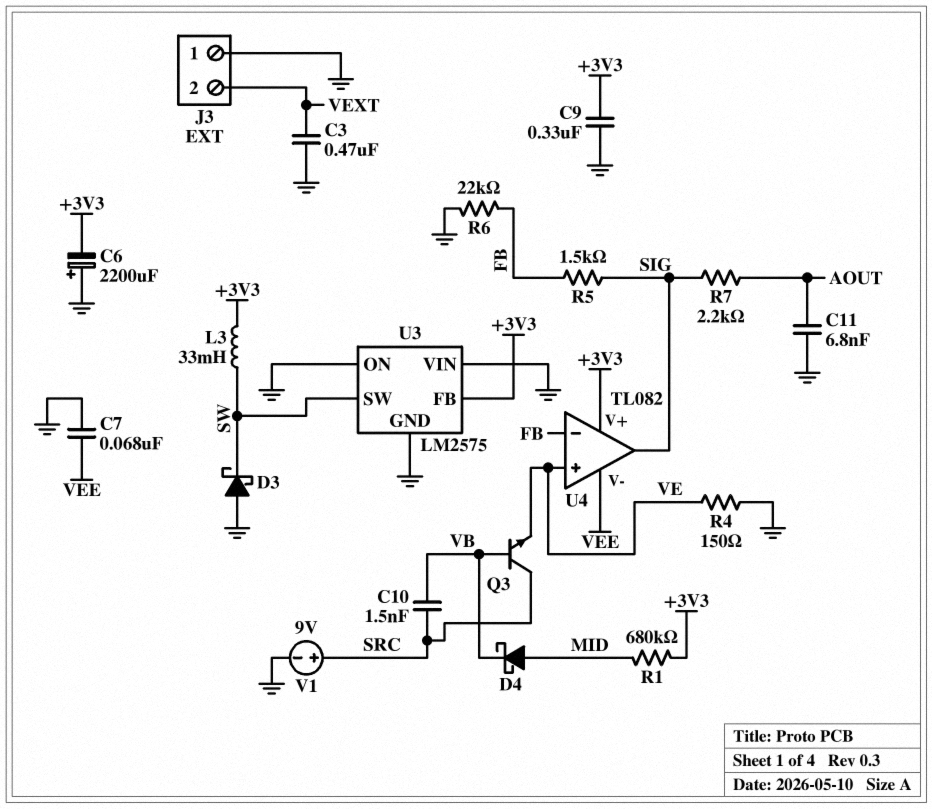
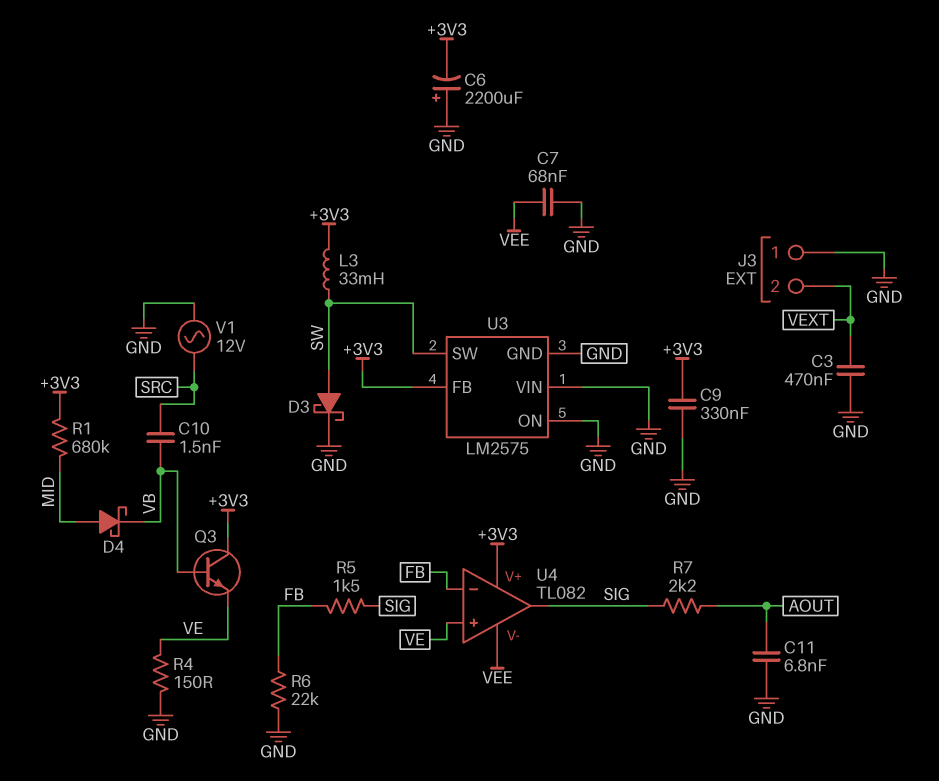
D3: schottky (A GND, K SW) -> schottky (A SW, K GND)
Q3: NPN (B VB, C SRC, E VE) -> NPN (B VB, C +3V3, E VE)
V1: 9V (plus SRC, minus GND) -> AC 12V (GND, SRC)

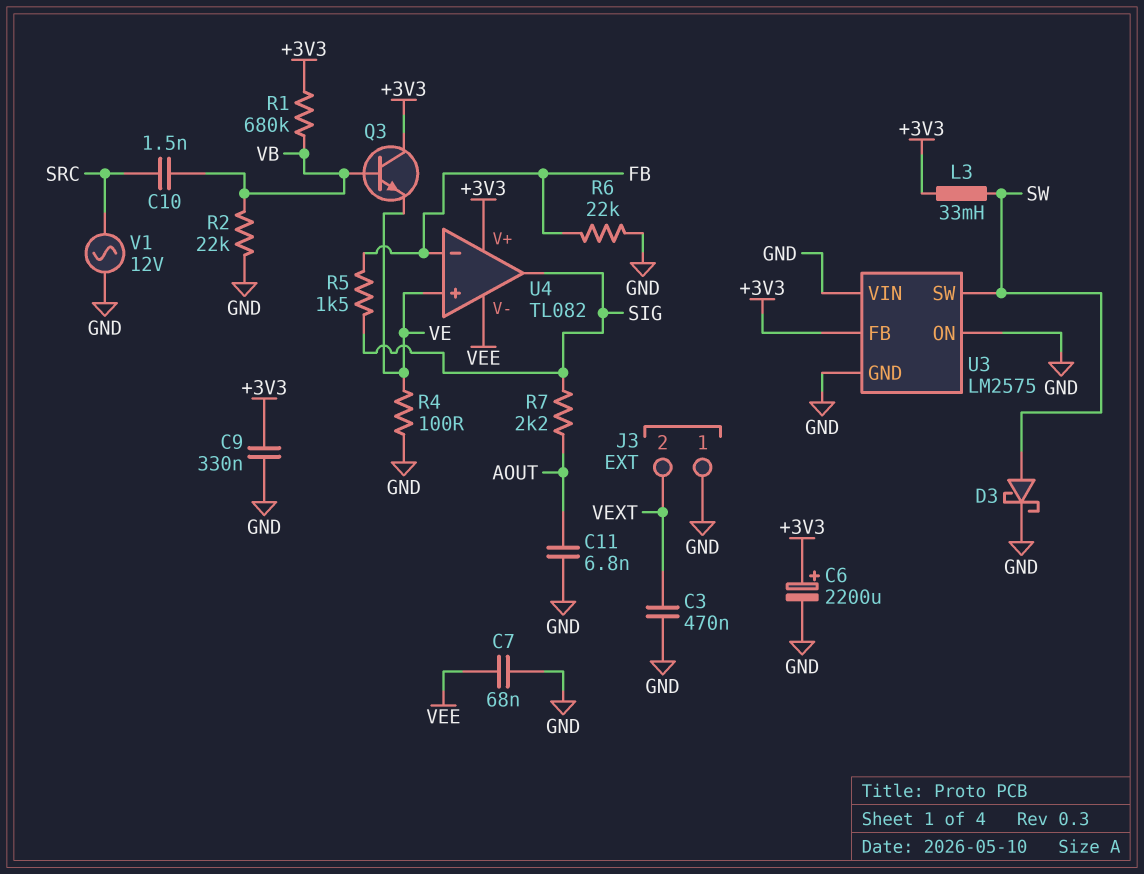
C6: 2200uF (plus GND, minus +3V3) -> 2200uF (plus +3V3, minus GND)
D4: schottky (A MID, K VB) -> none
R1: 680k (+3V3, MID) -> 680k (+3V3, VB)
R2: none -> 22k (GND, VB)
R4: 150 (GND, VE) -> 100 (GND, VE)

